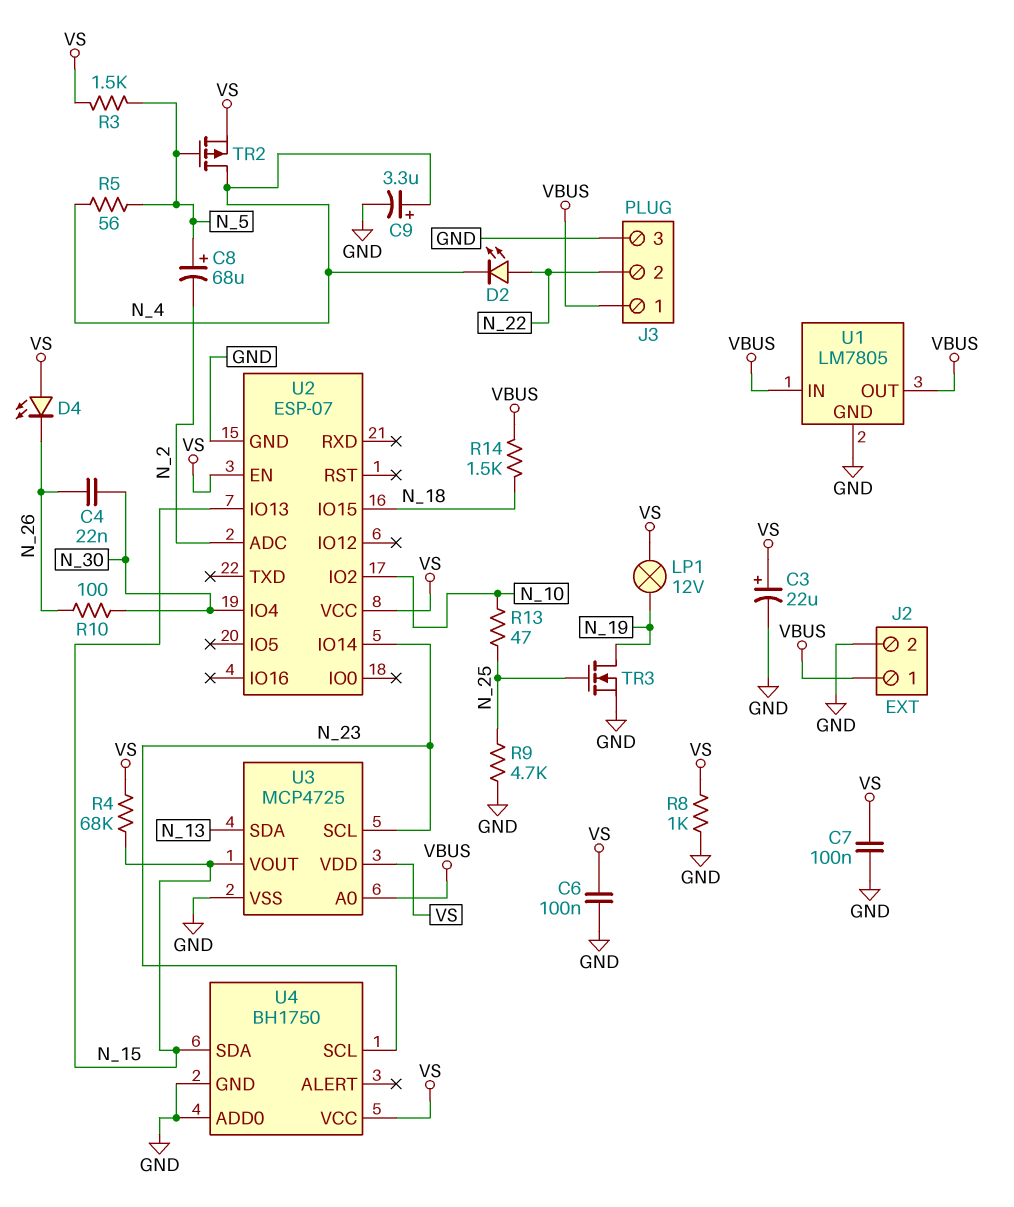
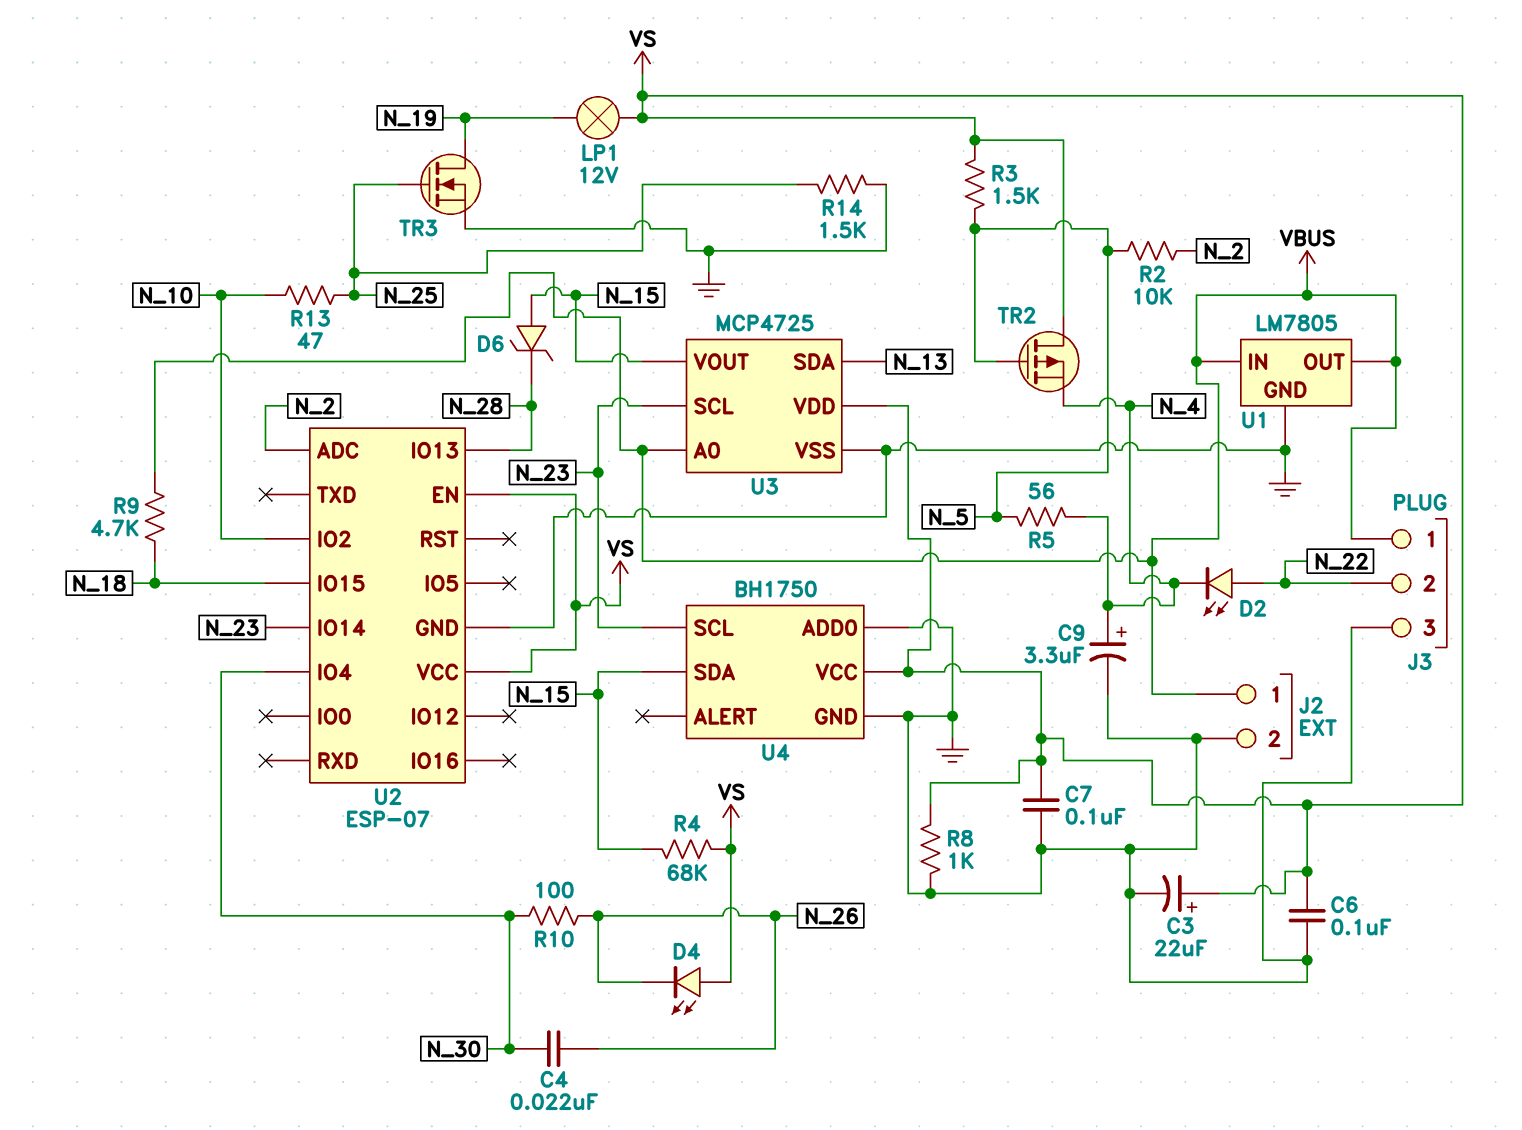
C8: 68uF (plus N_5, minus N_2) -> none
D6: none -> zener (A N_15, K N_28)
R2: none -> 10k (N_2, N_5)
R9: 4.7k (GND, N_25) -> 4.7k (N_18, VBUS)
R14: 1.5k (N_18, VBUS) -> 1.5k (GND, N_25)
TR2: PMOS (G N_5, D N_4, S VS) -> PMOS (G N_5, D VS, S N_4)
U2 pin IO13: N_15 -> N_28

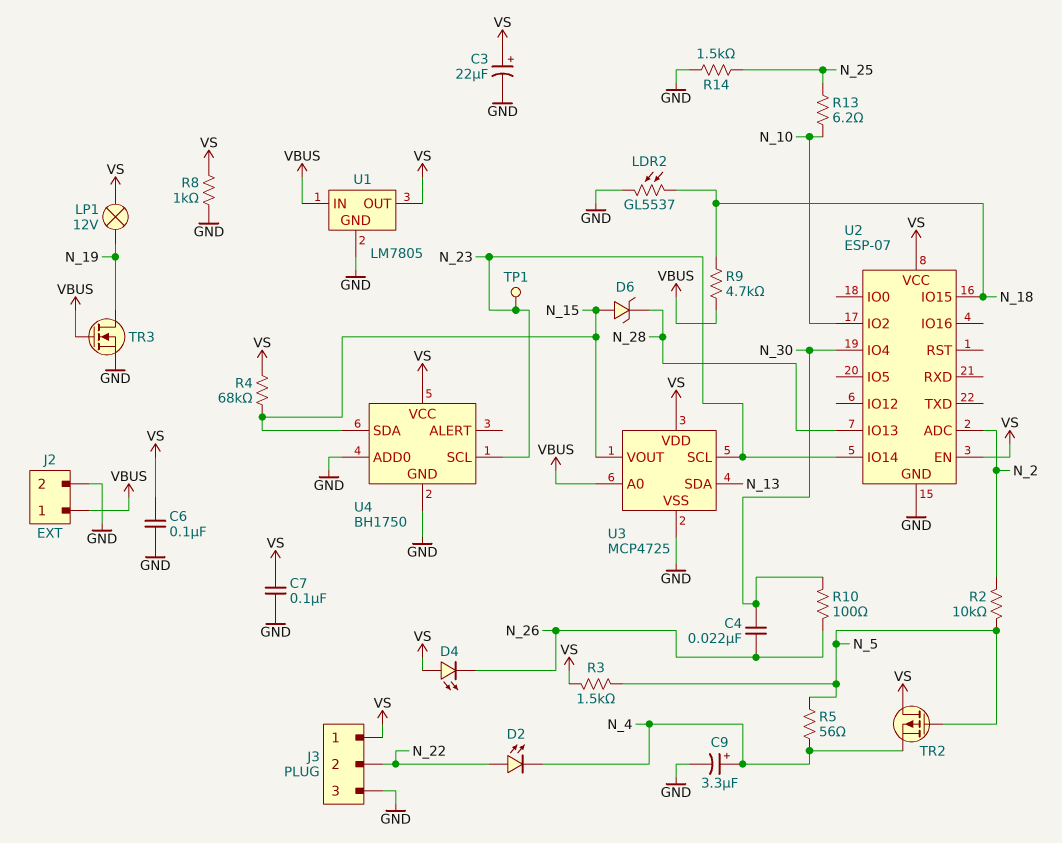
J3 pin 1: VBUS -> VS
LDR2: none -> GL5537 (GND, N_18)
R13: 47 (N_10, N_25) -> 6.2 (N_10, N_25)
TP1: none -> test point (N_23)
TR3: NMOS (G N_25, D N_19, S GND) -> NMOS (G VBUS, D N_19, S GND)
U1 pin OUT: VBUS -> VS

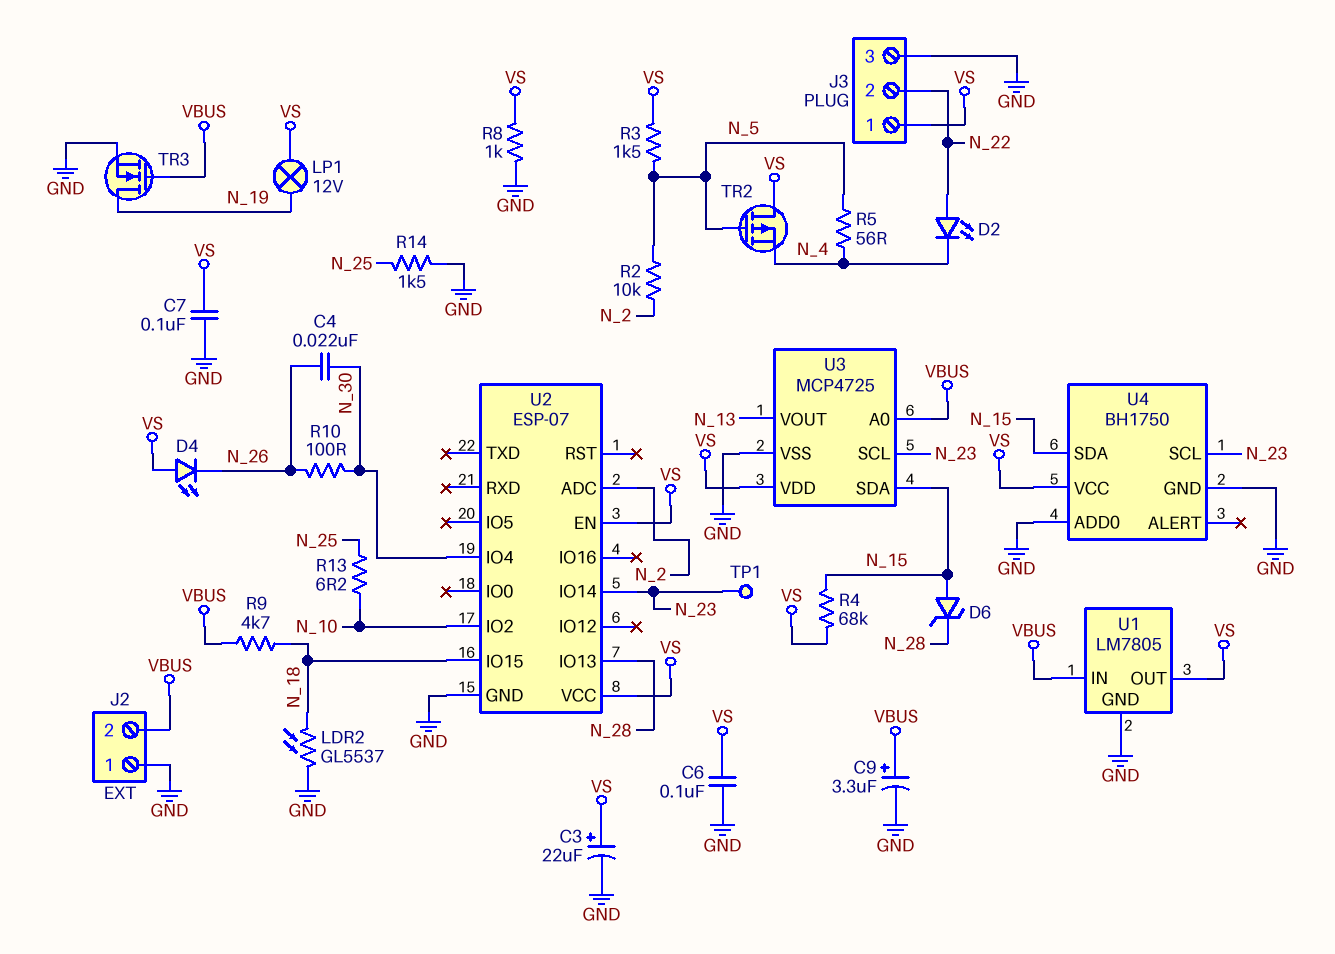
C9: 3.3uF (plus N_4, minus GND) -> 3.3uF (plus VBUS, minus GND)
J2 pin 1: VBUS -> GND
J2 pin 2: GND -> VBUS
U3 pin SDA: N_13 -> N_15
U3 pin VOUT: N_15 -> N_13

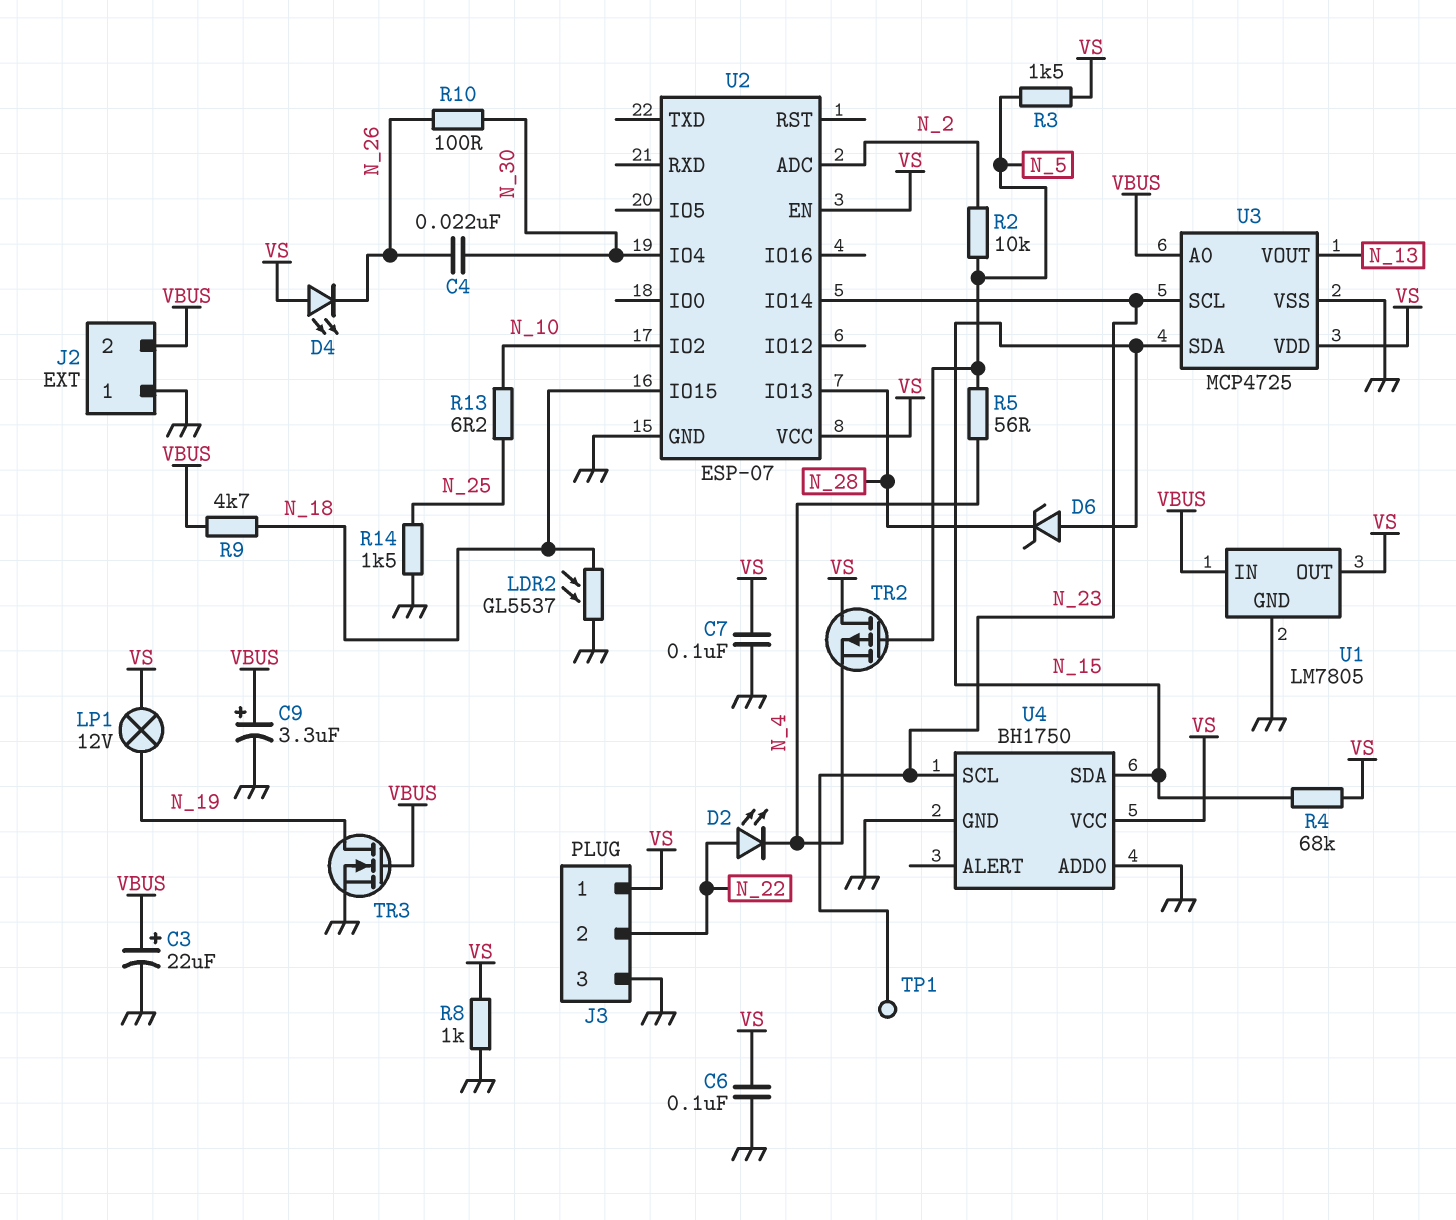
C3: 22uF (plus VS, minus GND) -> 22uF (plus VBUS, minus GND)

